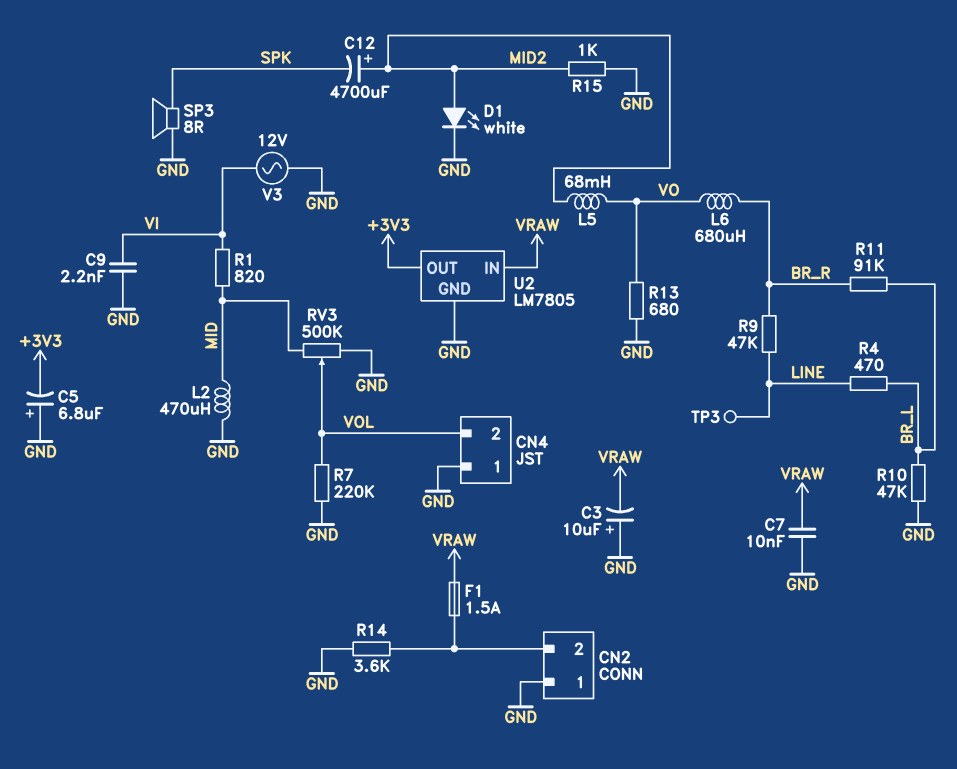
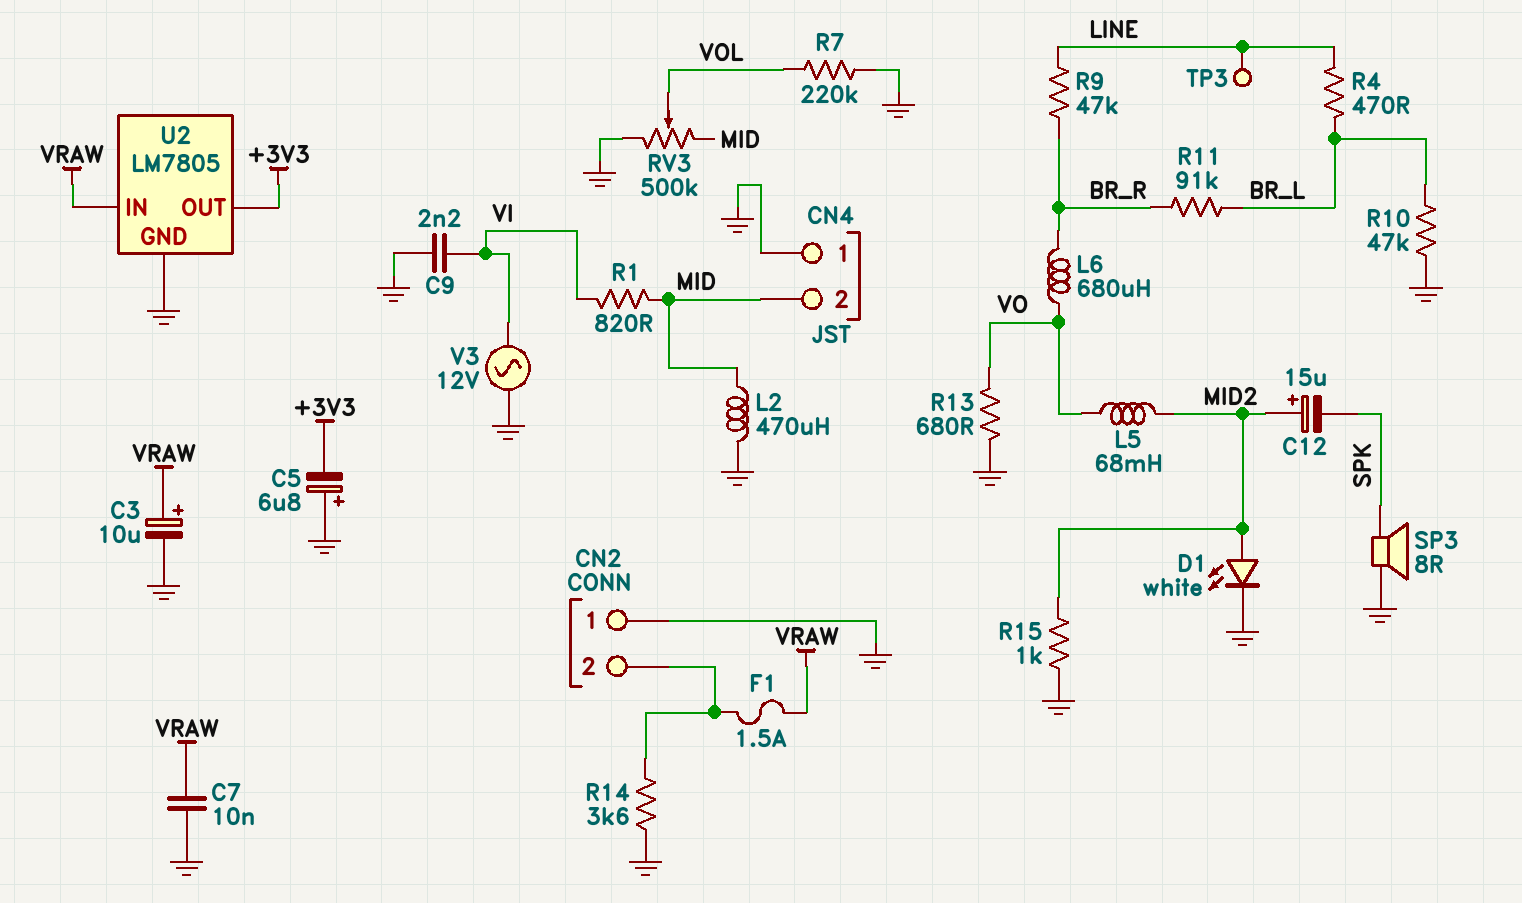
C3: 10uF (plus GND, minus VRAW) -> 10uF (plus VRAW, minus GND)
C12: 4700uF (plus MID2, minus SPK) -> 15uF (plus MID2, minus SPK)
CN4 pin 2: VOL -> MID

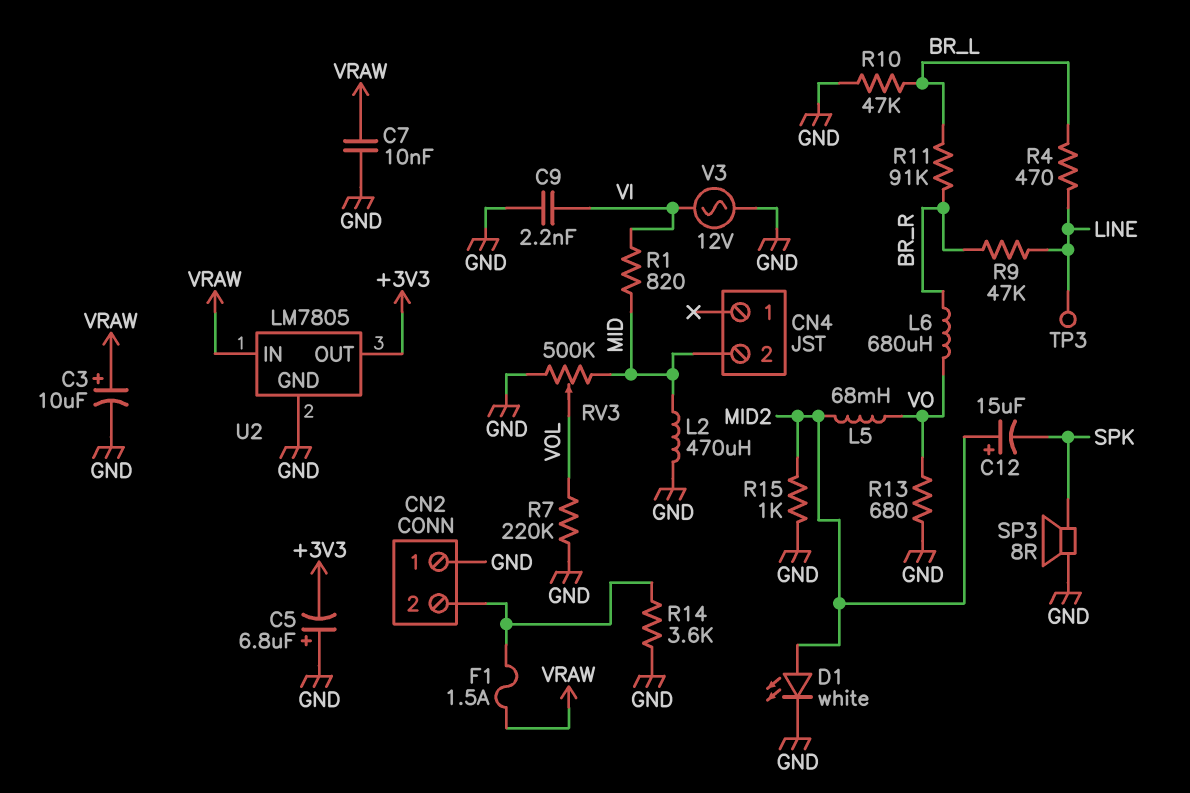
CN4 pin 1: GND -> none

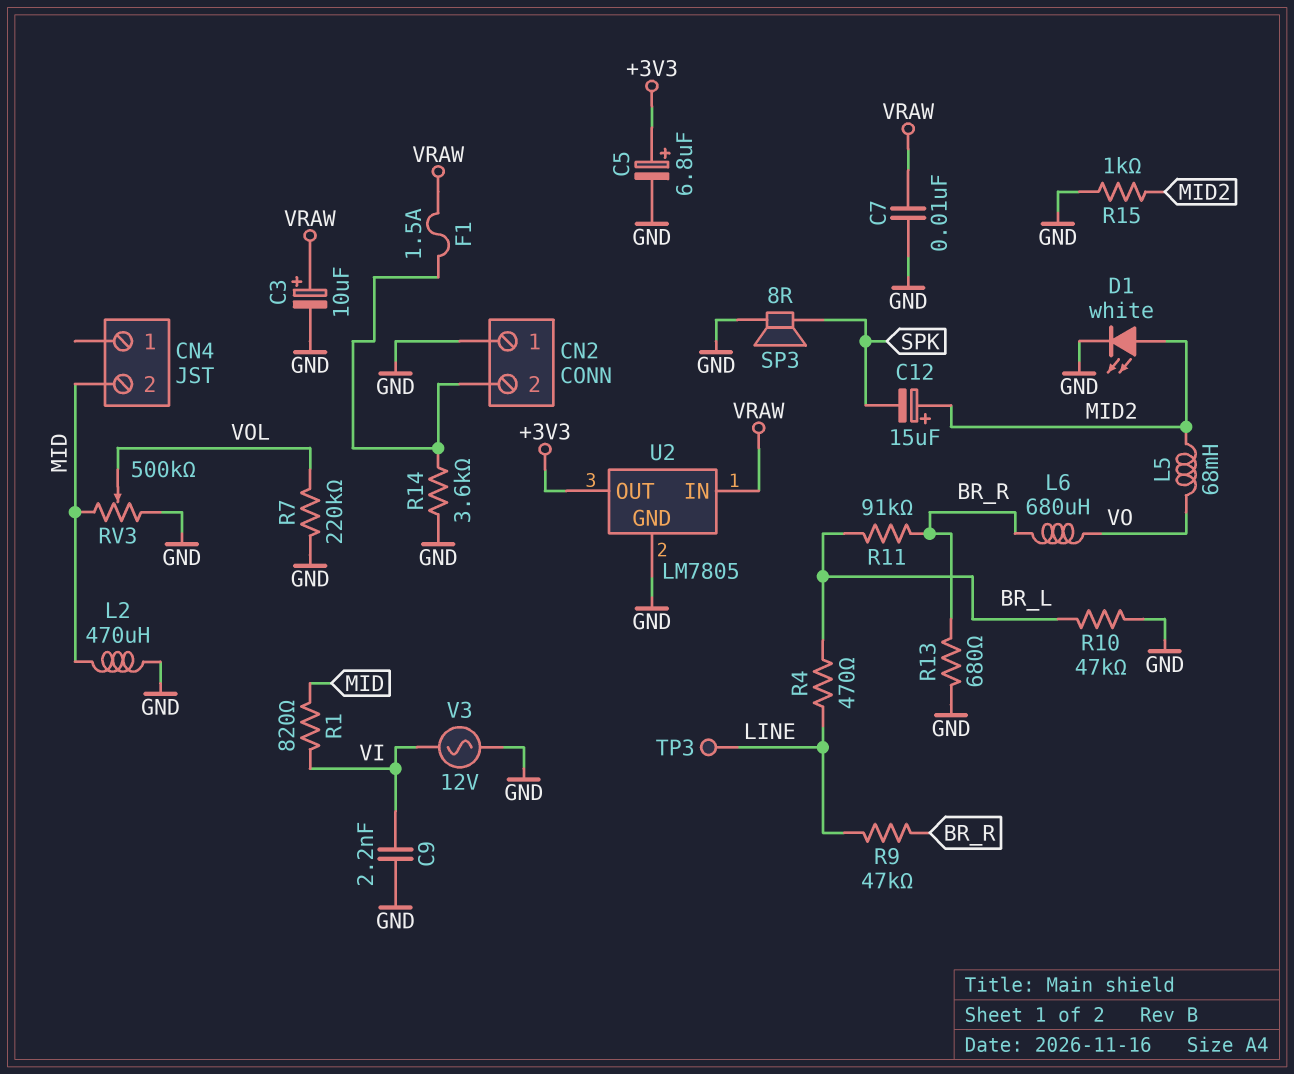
C5: 6.8uF (plus GND, minus +3V3) -> 6.8uF (plus +3V3, minus GND)
R13: 680 (GND, VO) -> 680 (BR_R, GND)

